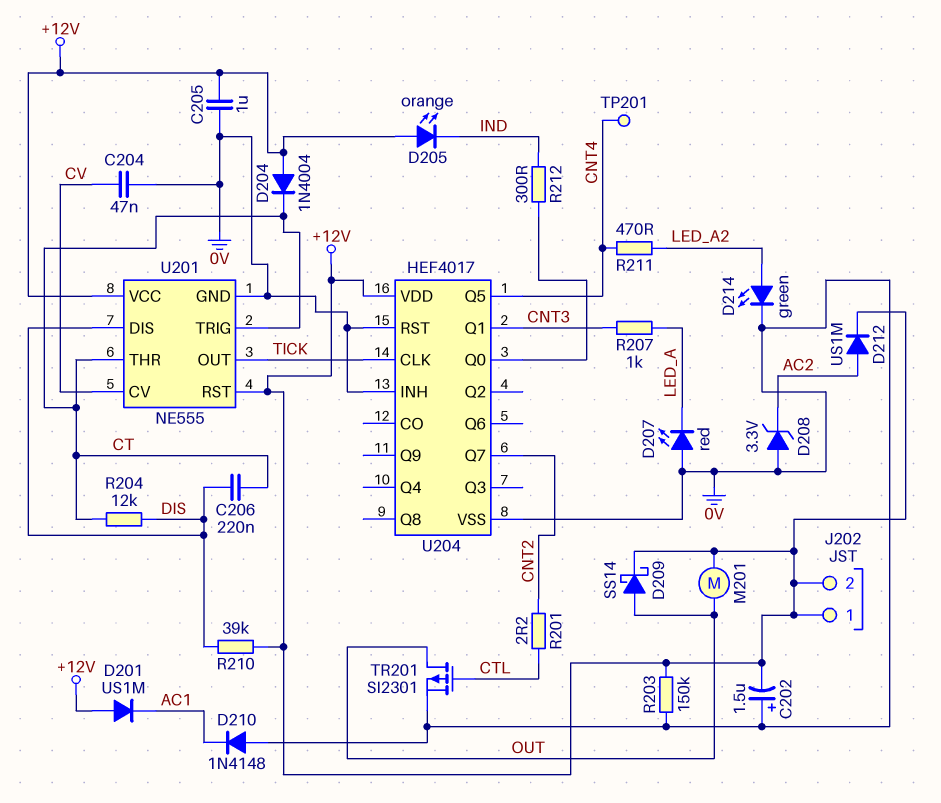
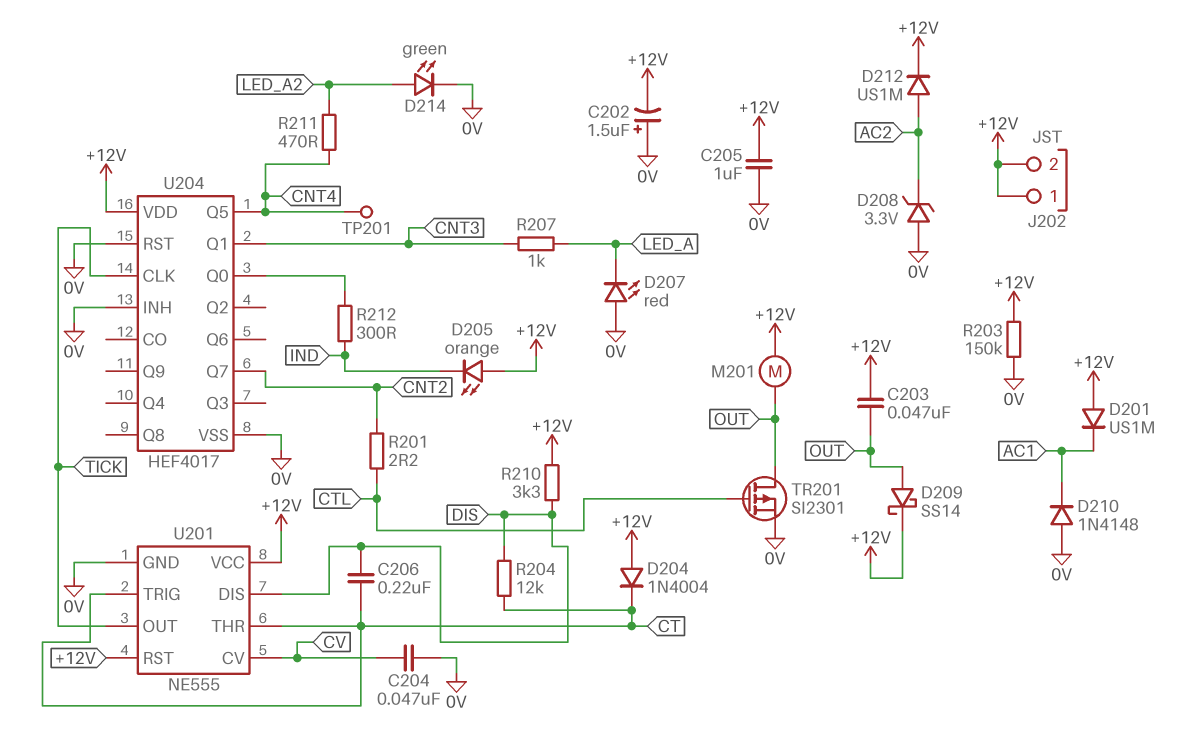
C203: none -> 47nF (+12V, OUT)
R210: 39k (+12V, DIS) -> 3.3k (+12V, DIS)

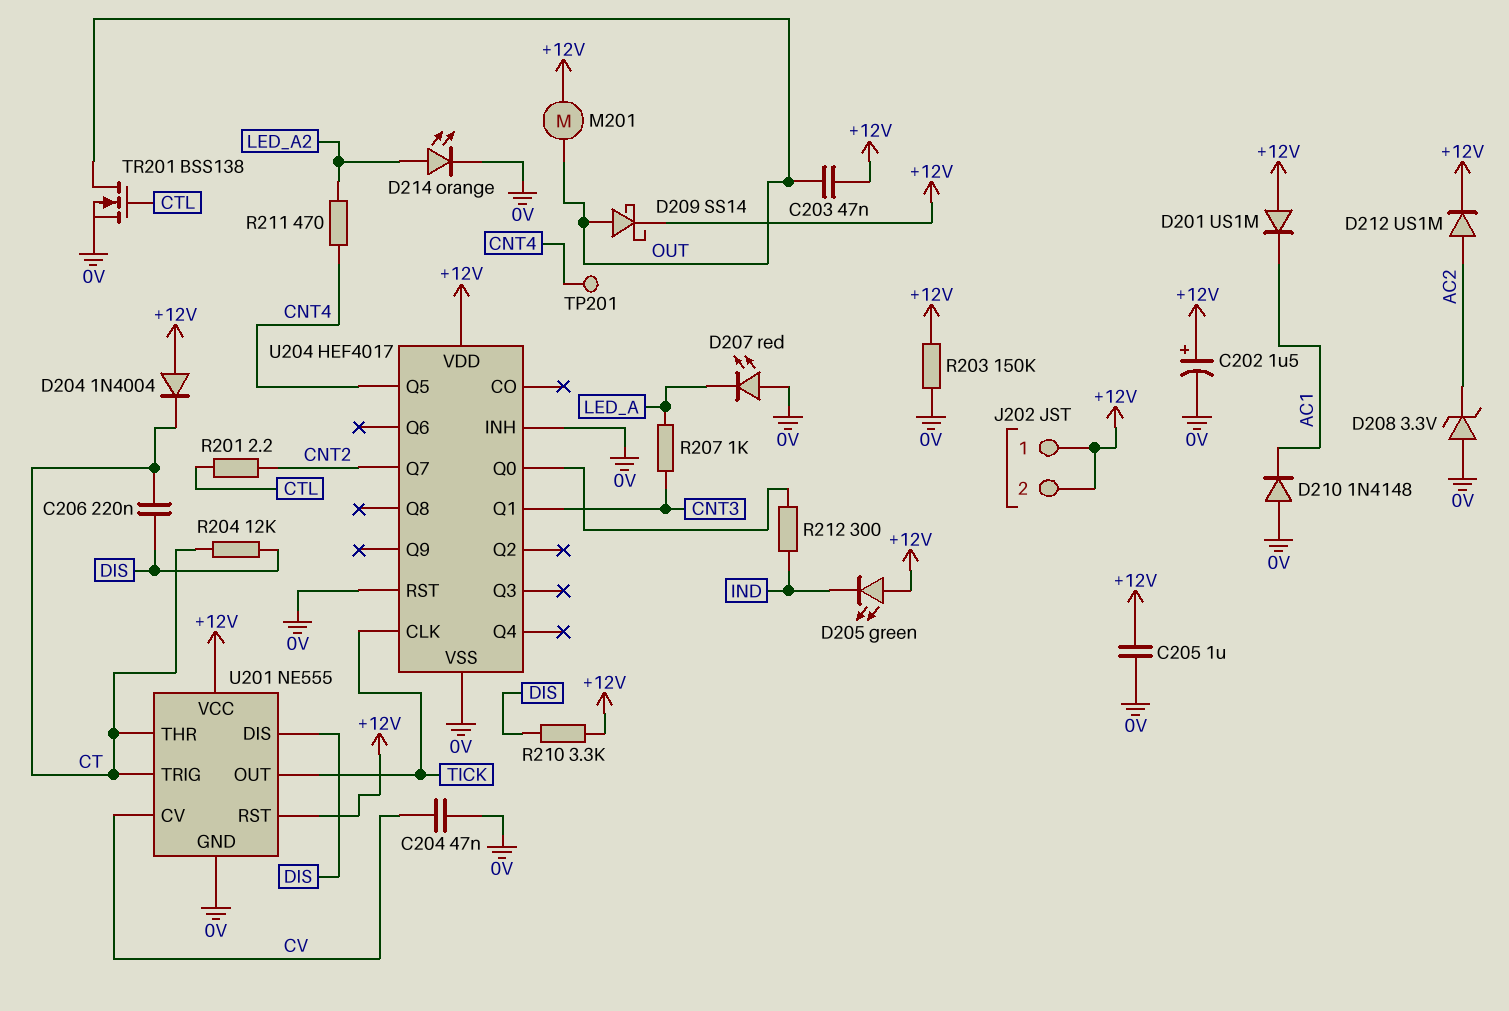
C202: 1.5uF (plus 0V, minus +12V) -> 1.5uF (plus +12V, minus 0V)
D205: LED orange (A +12V, K IND) -> LED green (A +12V, K IND)
D214: LED green (A LED_A2, K 0V) -> LED orange (A LED_A2, K 0V)
TR201: PMOS SI2301 (G CTL, D OUT, S 0V) -> NMOS BSS138 (G CTL, D OUT, S 0V)

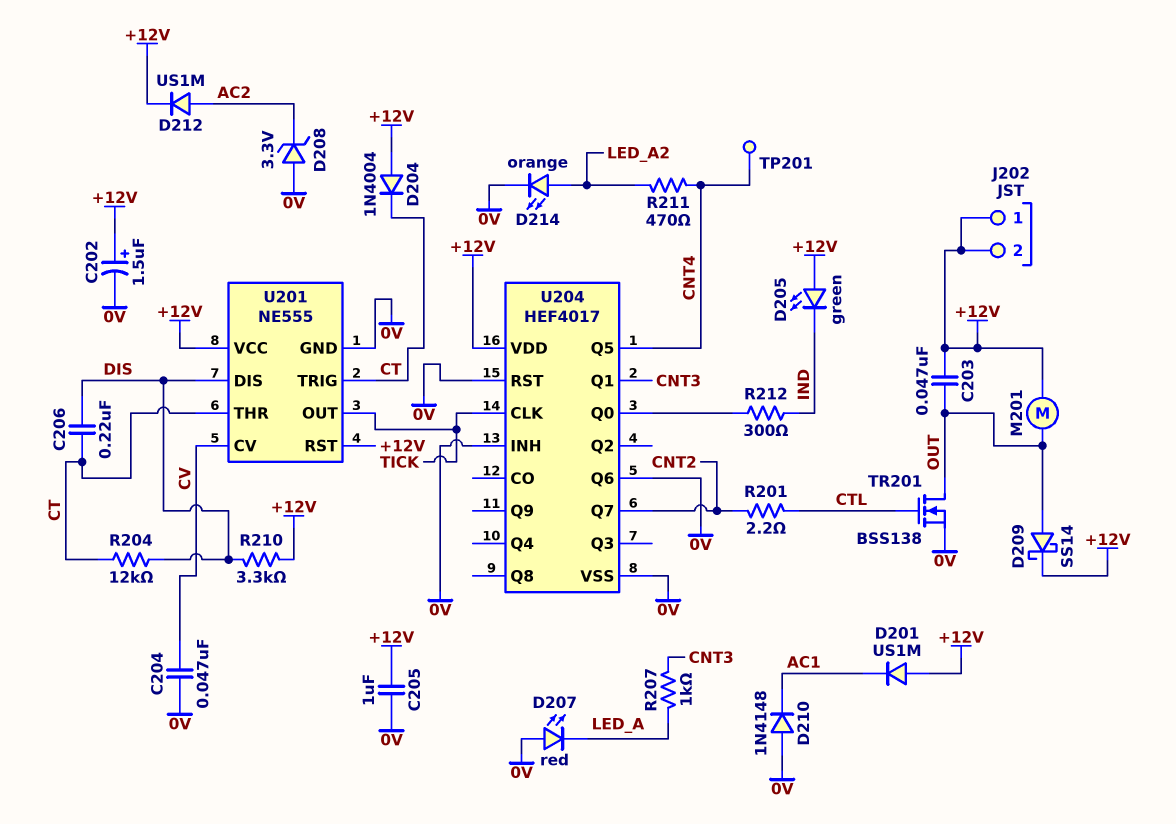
R203: 150k (+12V, 0V) -> none
U204 pin Q6: none -> 0V

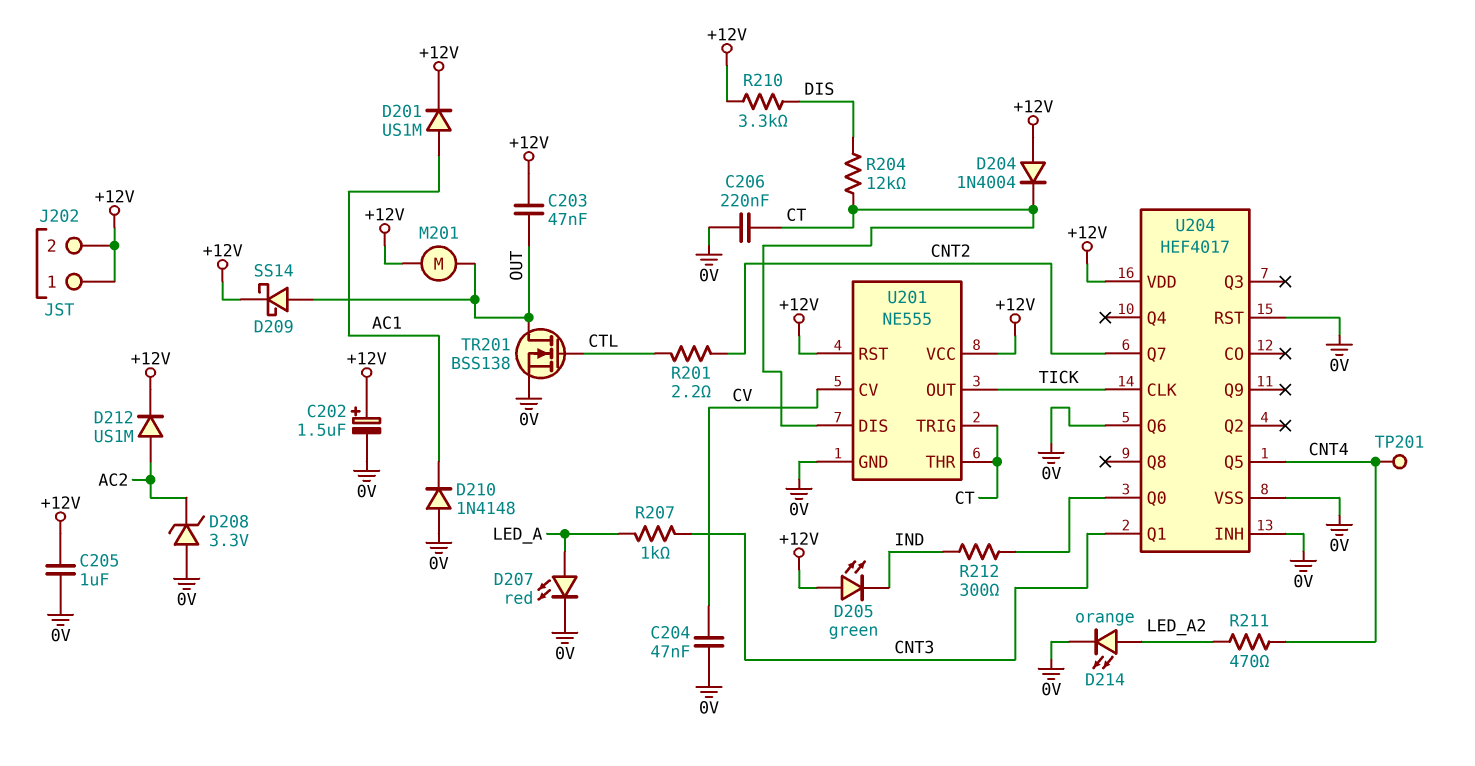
C206: 220nF (CT, DIS) -> 220nF (0V, CT)
D201: diode US1M (A +12V, K AC1) -> diode US1M (A AC1, K +12V)
D207: LED red (A 0V, K LED_A) -> LED red (A LED_A, K 0V)
U201 pin DIS: DIS -> CT

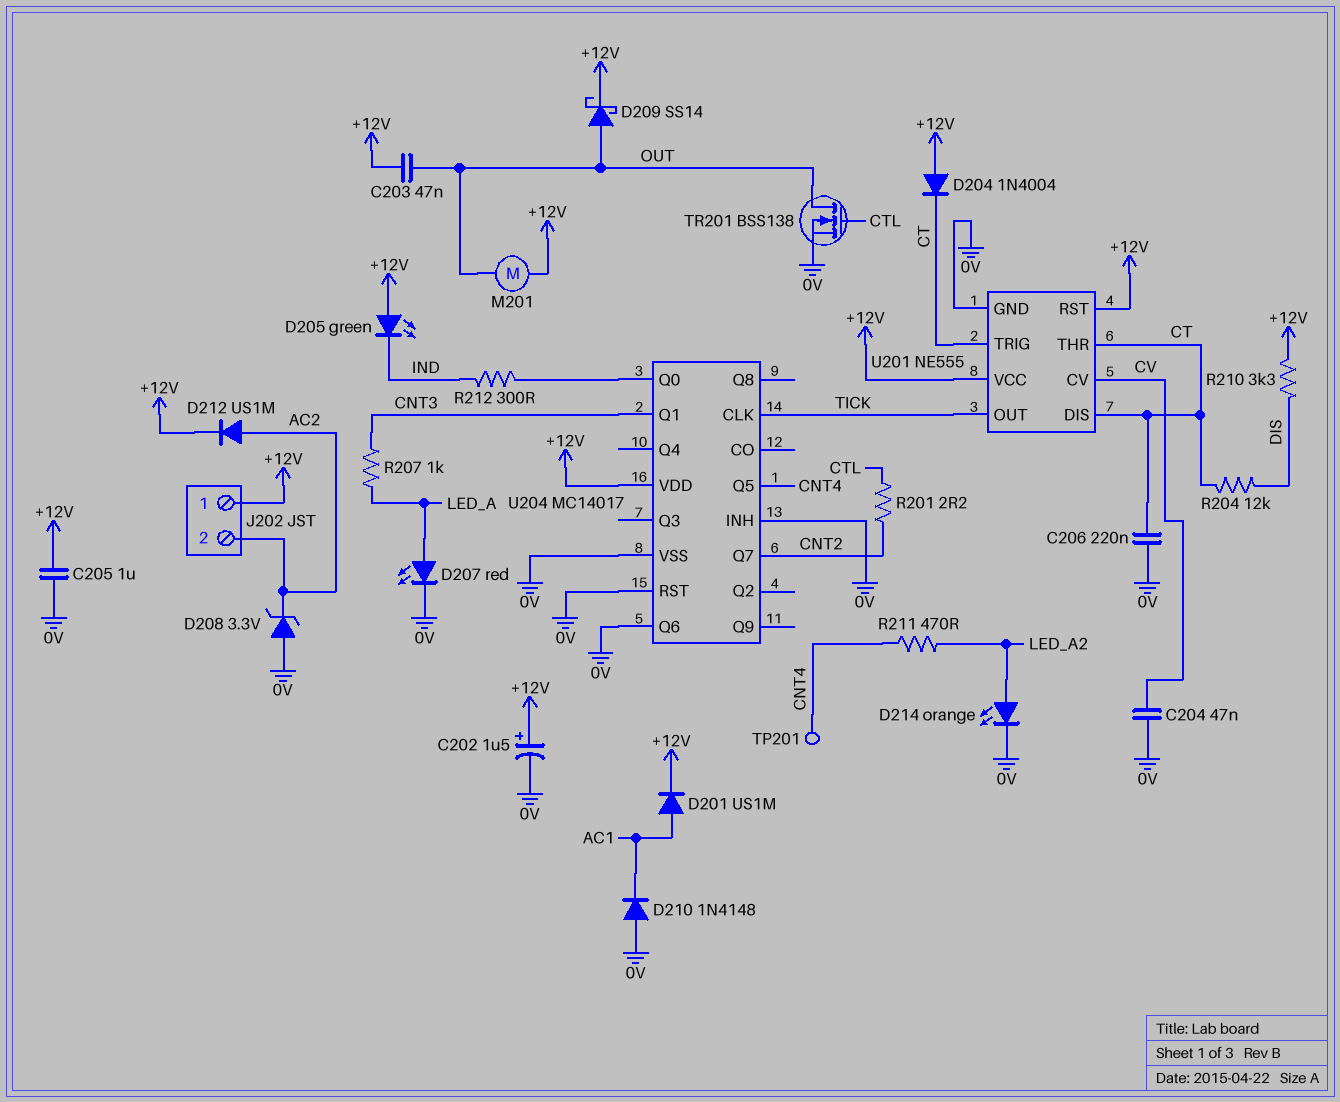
J202 pin 2: +12V -> AC2
U204: HEF4017 -> MC14017

